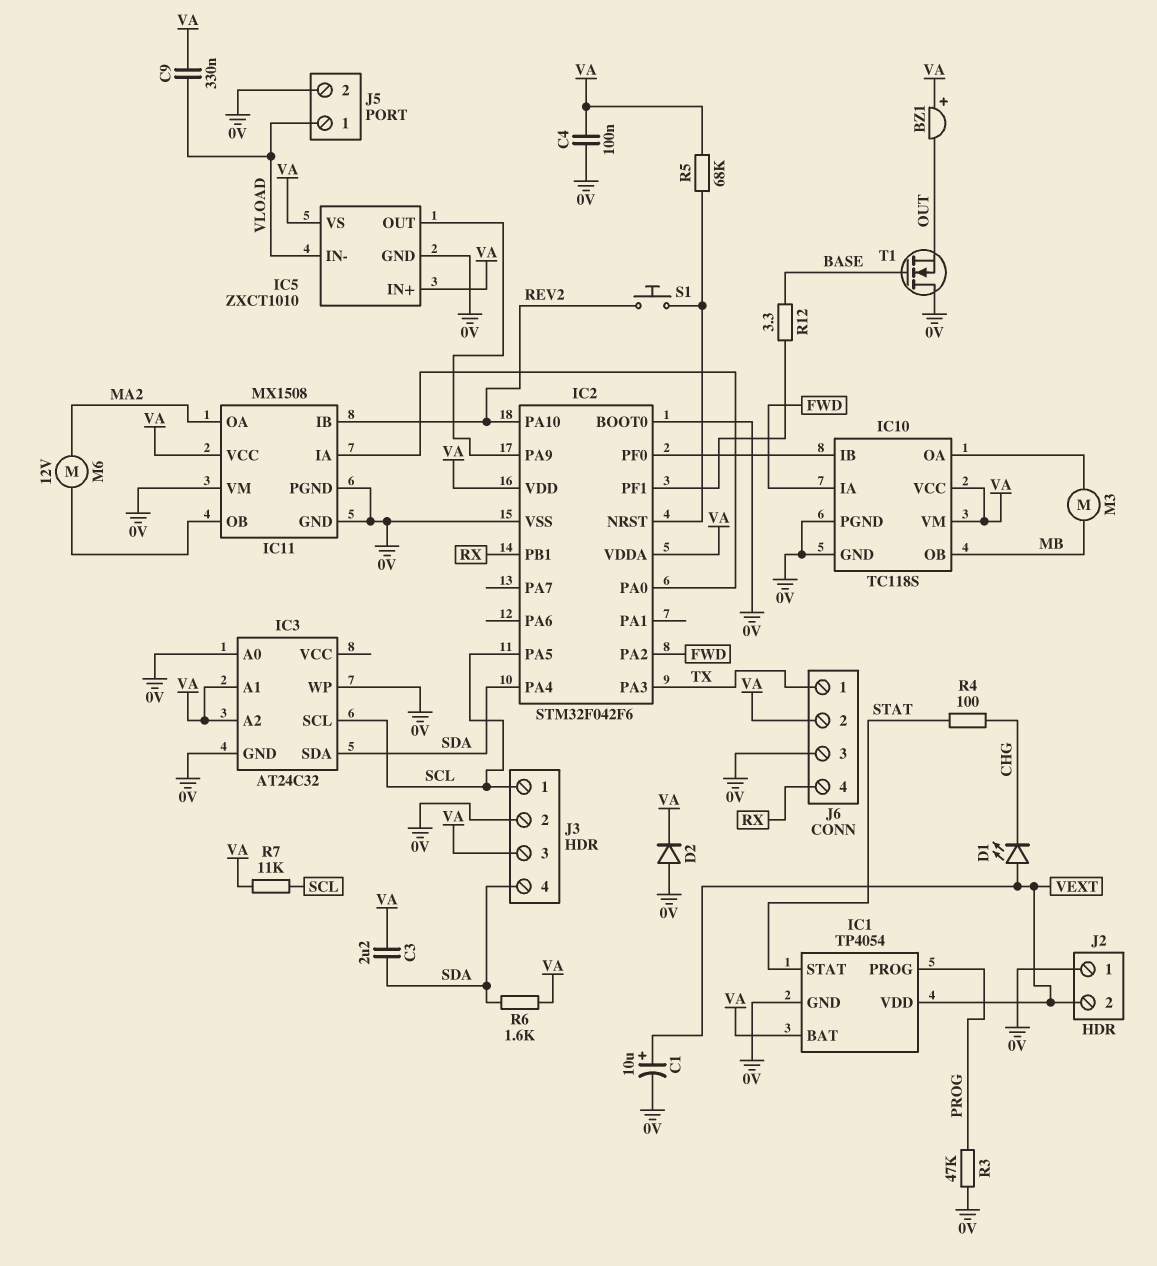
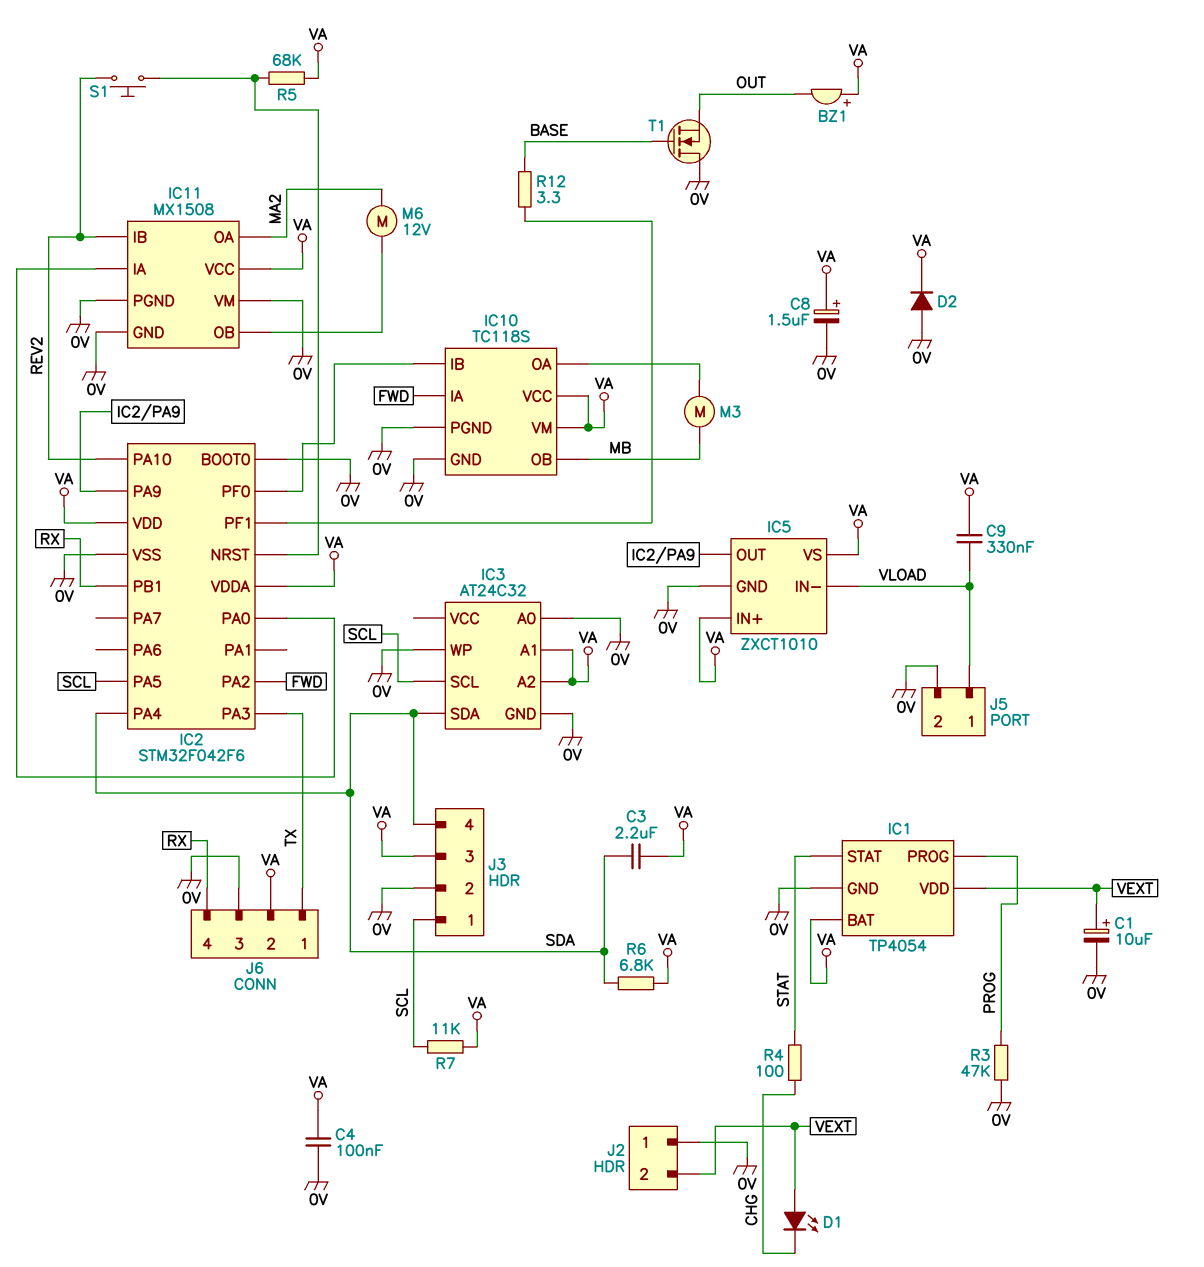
C8: none -> 1.5uF (plus VA, minus 0V)
R6: 1.6k (SDA, VA) -> 6.8k (SDA, VA)

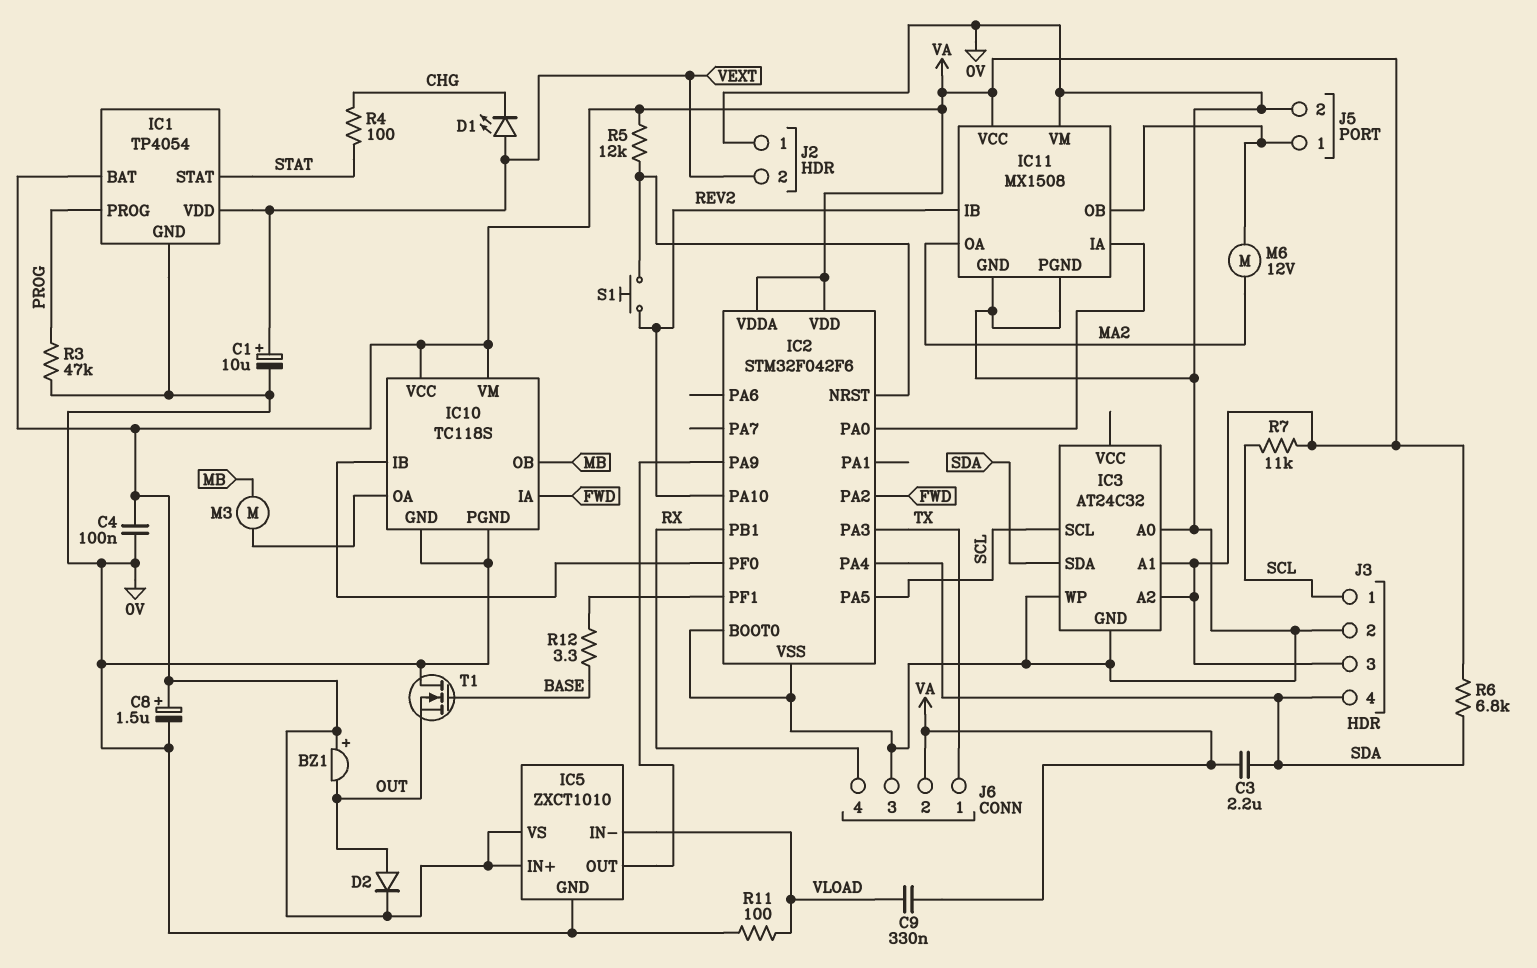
D2: diode (A 0V, K VA) -> diode (A OUT, K VA)
J5 pin 1: VLOAD -> IC11/OB
R5: 68k (IC2/NRST, VA) -> 12k (IC2/NRST, VA)
R11: none -> 100 (0V, VLOAD)

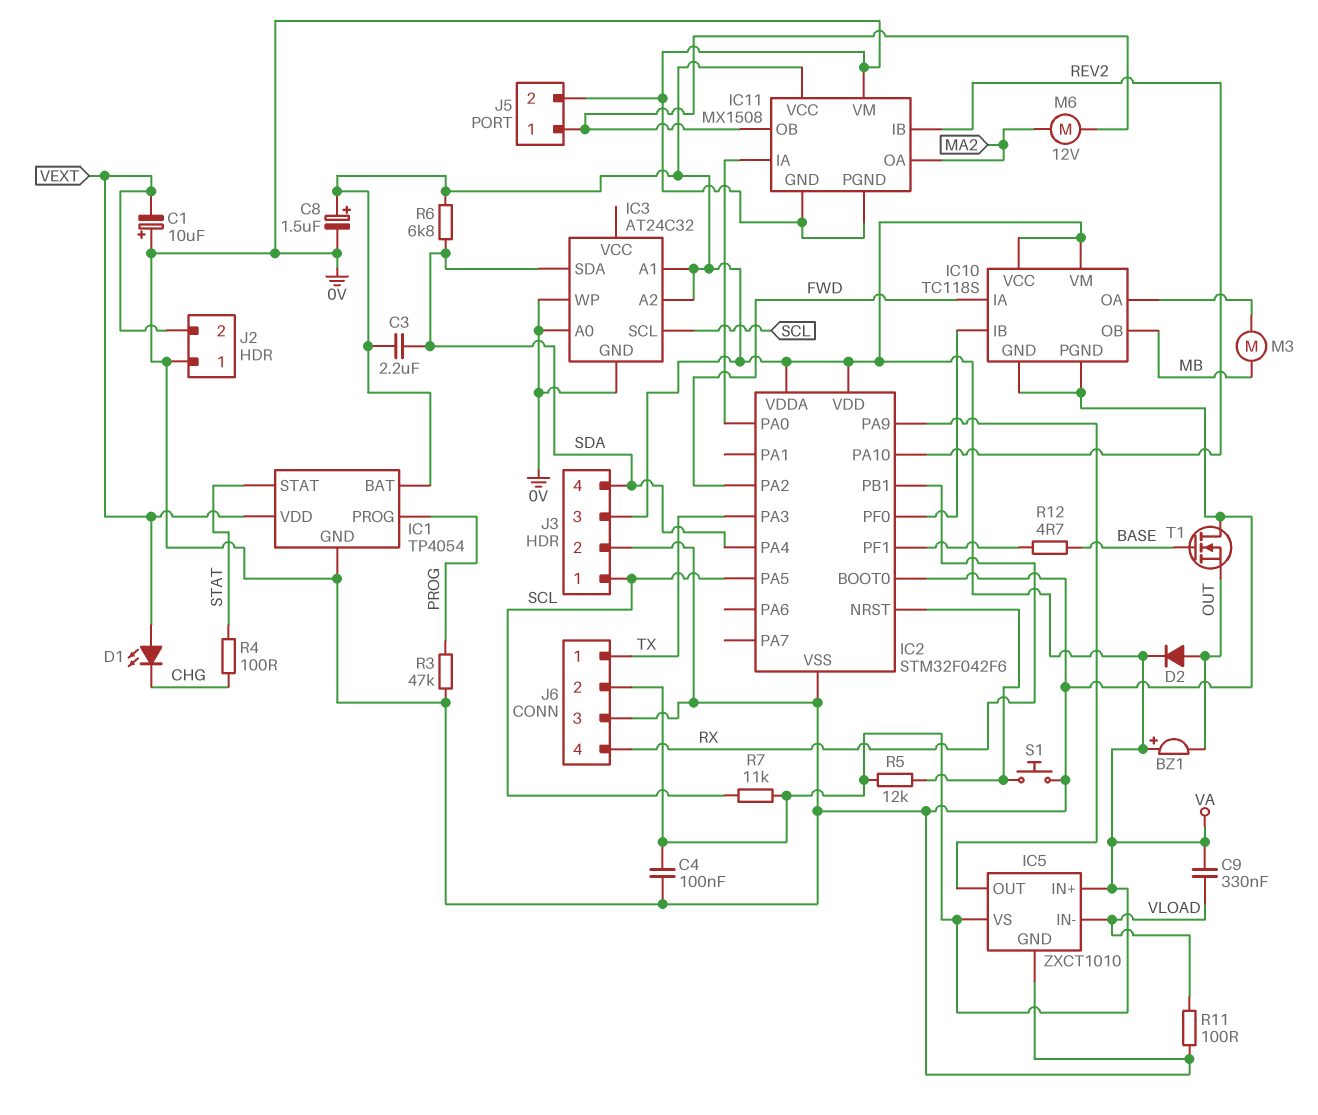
C1: 10uF (plus VEXT, minus 0V) -> 10uF (plus 0V, minus VEXT)
R12: 3.3 (BASE, IC2/PF1) -> 4.7 (BASE, IC2/PF1)
S1: button (IC2/NRST, REV2) -> button (0V, IC2/NRST)

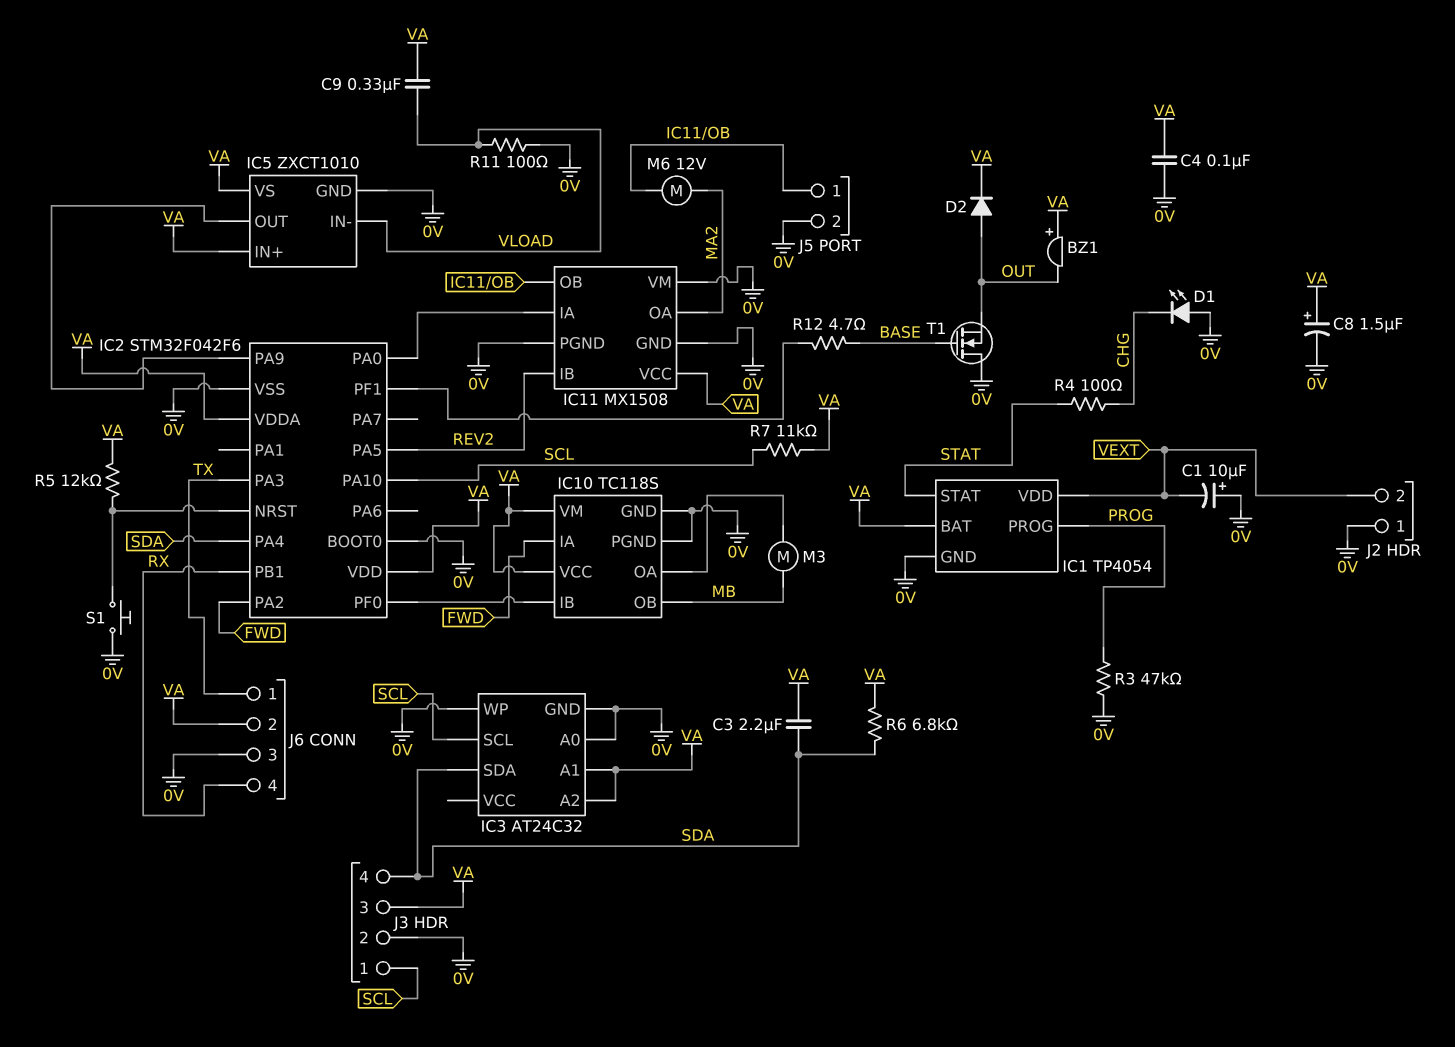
D1: LED (A VEXT, K CHG) -> LED (A 0V, K CHG)
IC2 pin PA5: SCL -> REV2
IC2 pin PA10: REV2 -> SCL

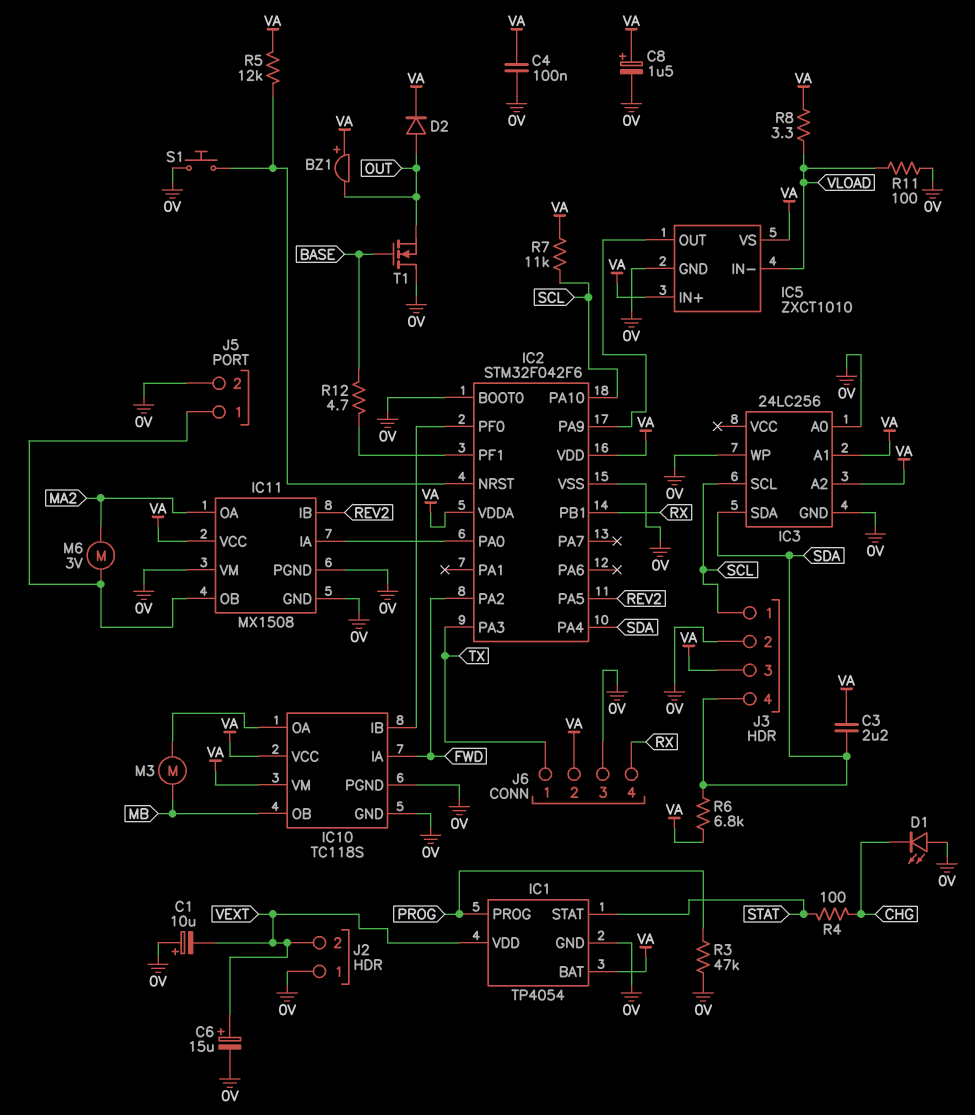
C6: none -> 15uF (plus VEXT, minus 0V)
C9: 330nF (VA, VLOAD) -> none
IC3: AT24C32 -> 24LC256
M6: motor 12V (IC11/OB, MA2) -> motor 3V (IC11/OB, MA2)
R8: none -> 3.3 (VA, VLOAD)

